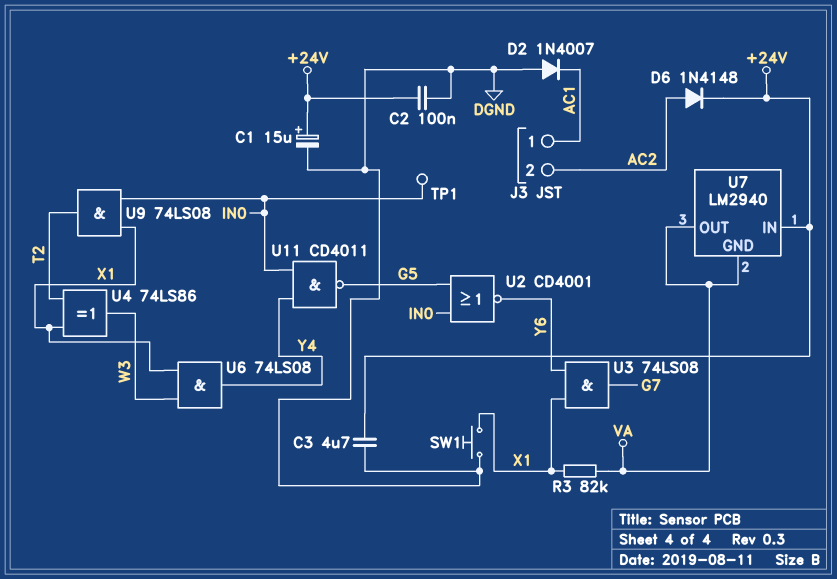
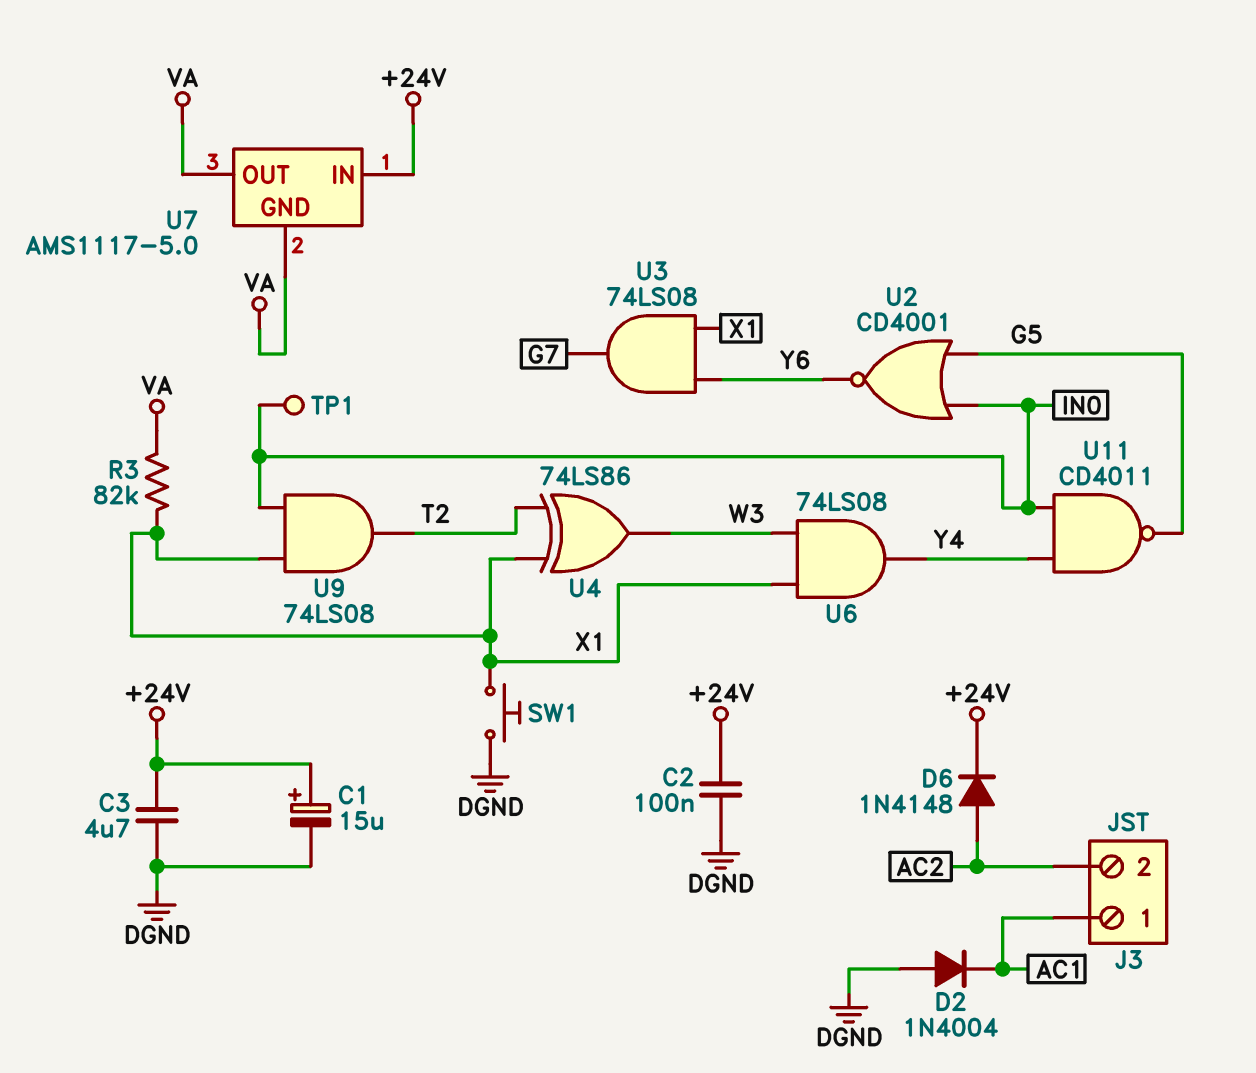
D2: diode 1N4007 (A DGND, K AC1) -> diode 1N4004 (A DGND, K AC1)
U7: LM2940 -> AMS1117-5.0

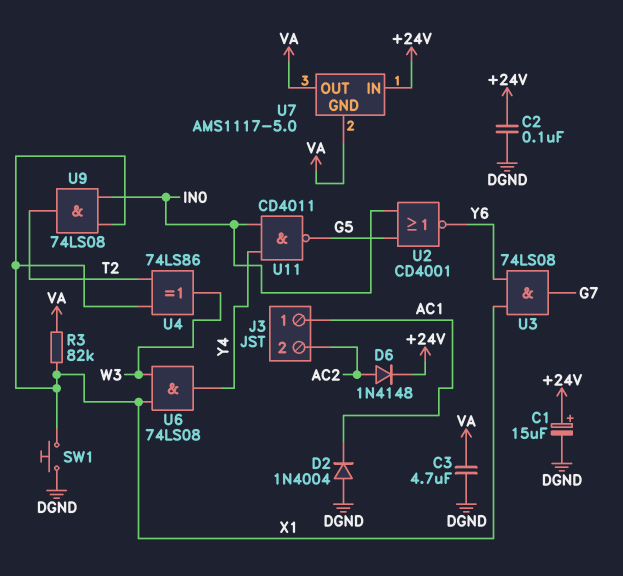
C3: 4.7uF (+24V, DGND) -> 4.7uF (DGND, VA)
TP1: test point (IN0) -> none

